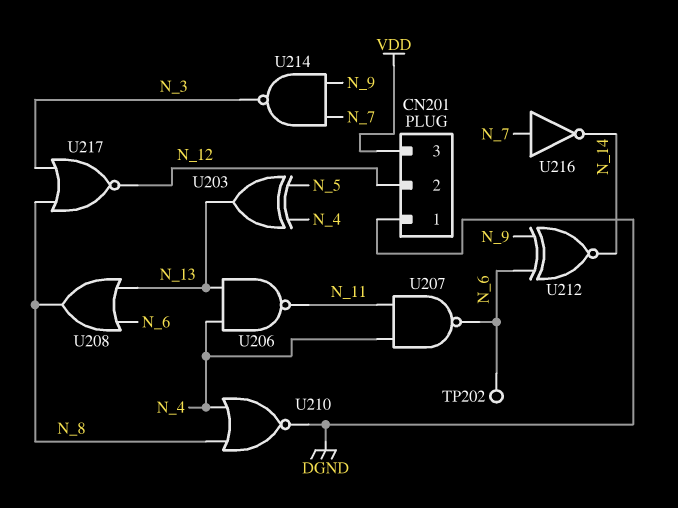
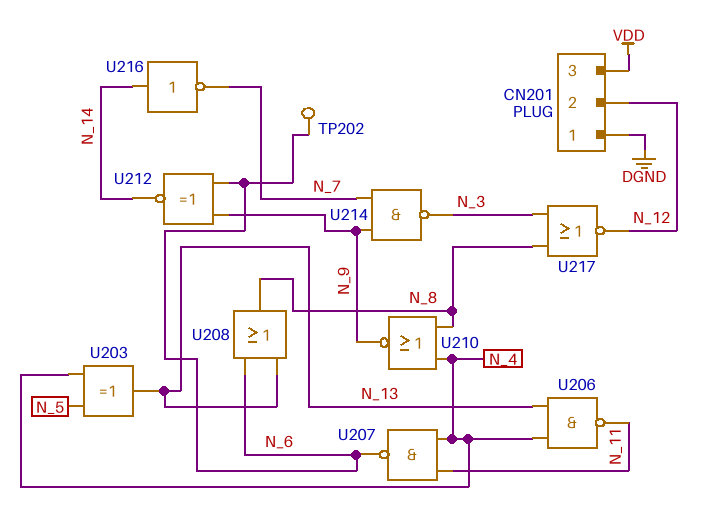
U210: NOR (in N_4, in N_8, out DGND) -> NOR (in N_4, in N_8, out N_9)
U216: NOT (in N_7, out N_14) -> NOT (in N_14, out N_7)

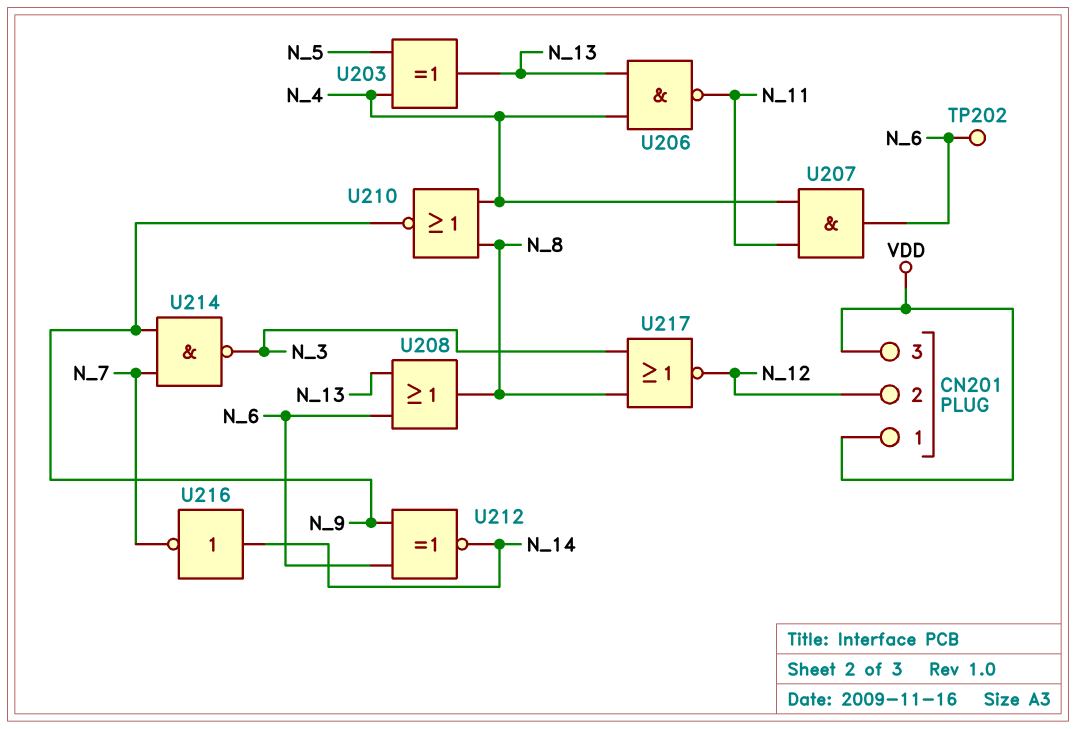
CN201 pin 1: DGND -> VDD
U207: NAND (in N_4, in N_11, out N_6) -> AND (in N_4, in N_11, out N_6)

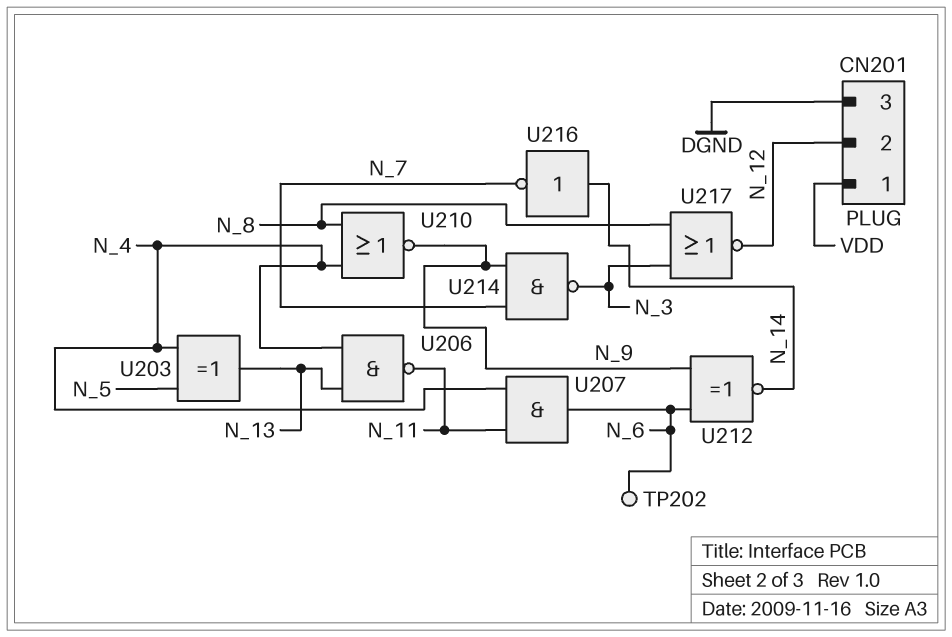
CN201 pin 3: VDD -> DGND
U208: OR (in N_6, in N_13, out N_8) -> none

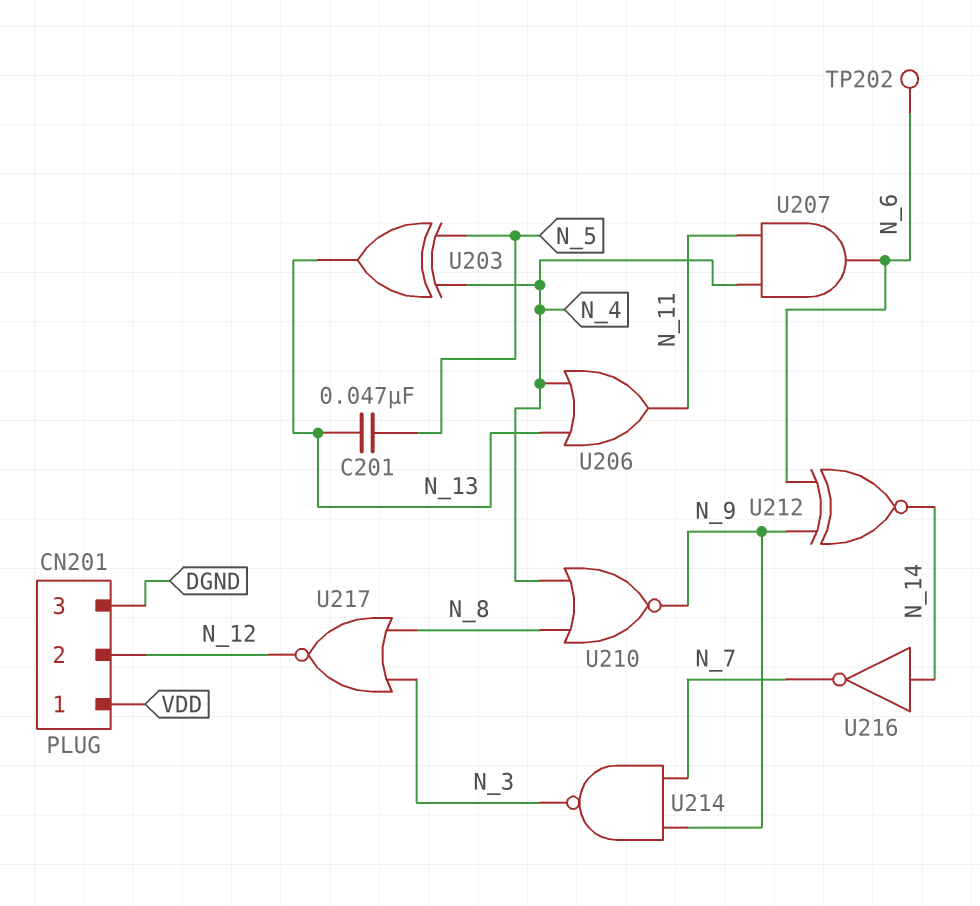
C201: none -> 47nF (N_5, N_13)
U206: NAND (in N_4, in N_13, out N_11) -> OR (in N_4, in N_13, out N_11)

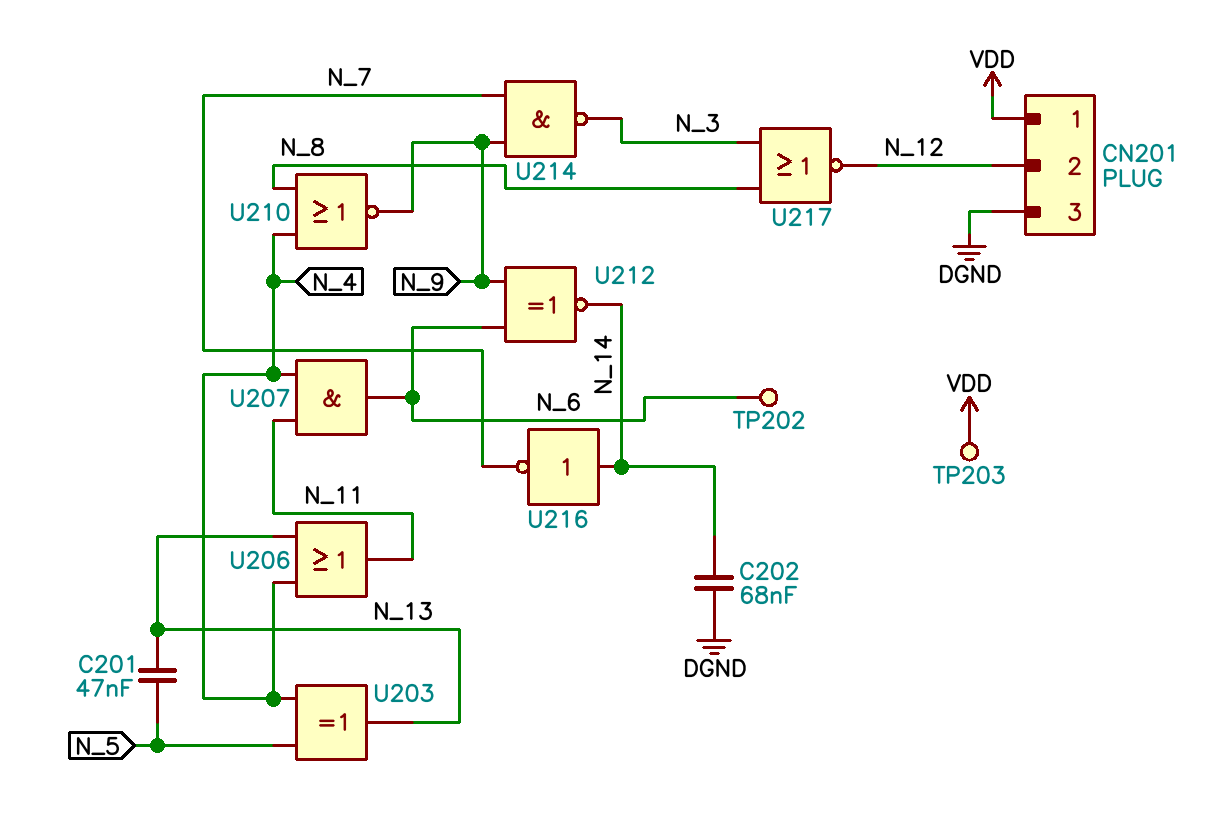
C202: none -> 68nF (DGND, N_14)
TP203: none -> test point (VDD)

